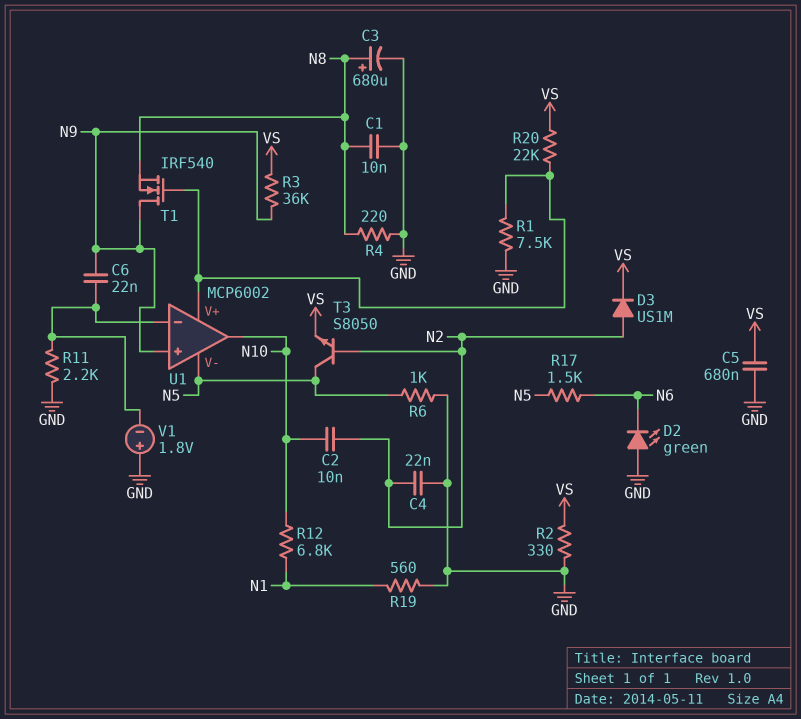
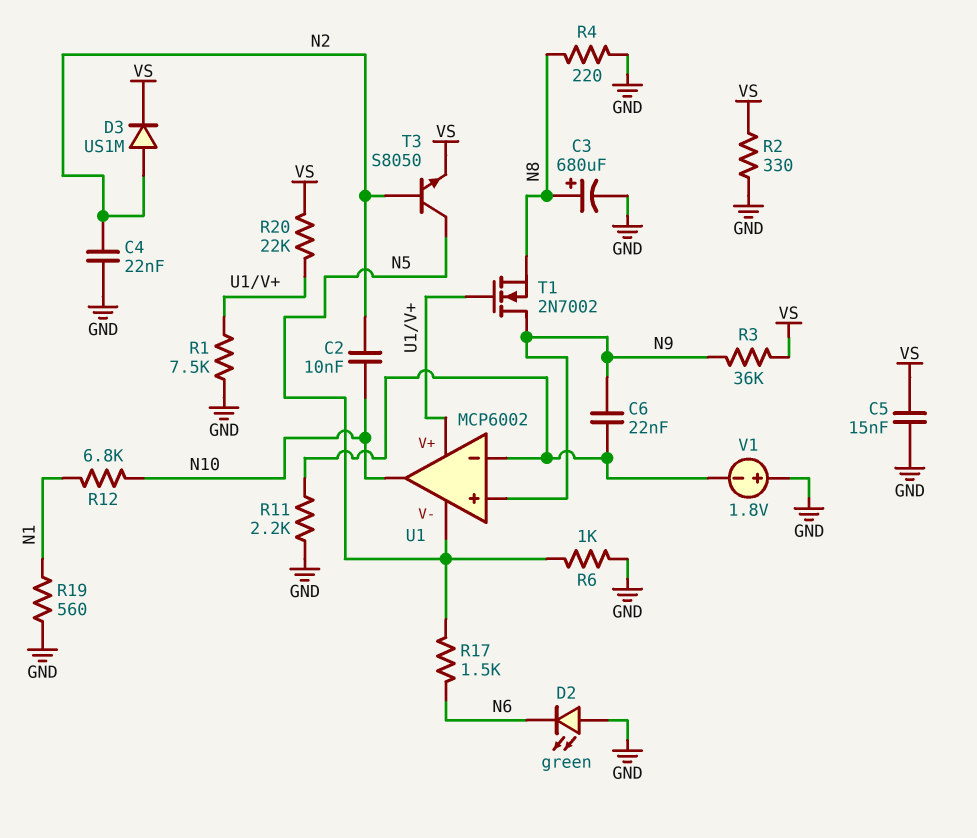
C1: 10nF (GND, N8) -> none
C5: 680nF (GND, VS) -> 15nF (GND, VS)
T1: NMOS IRF540 (G U1/V+, D N9, S N8) -> NMOS 2N7002 (G U1/V+, D N9, S N8)

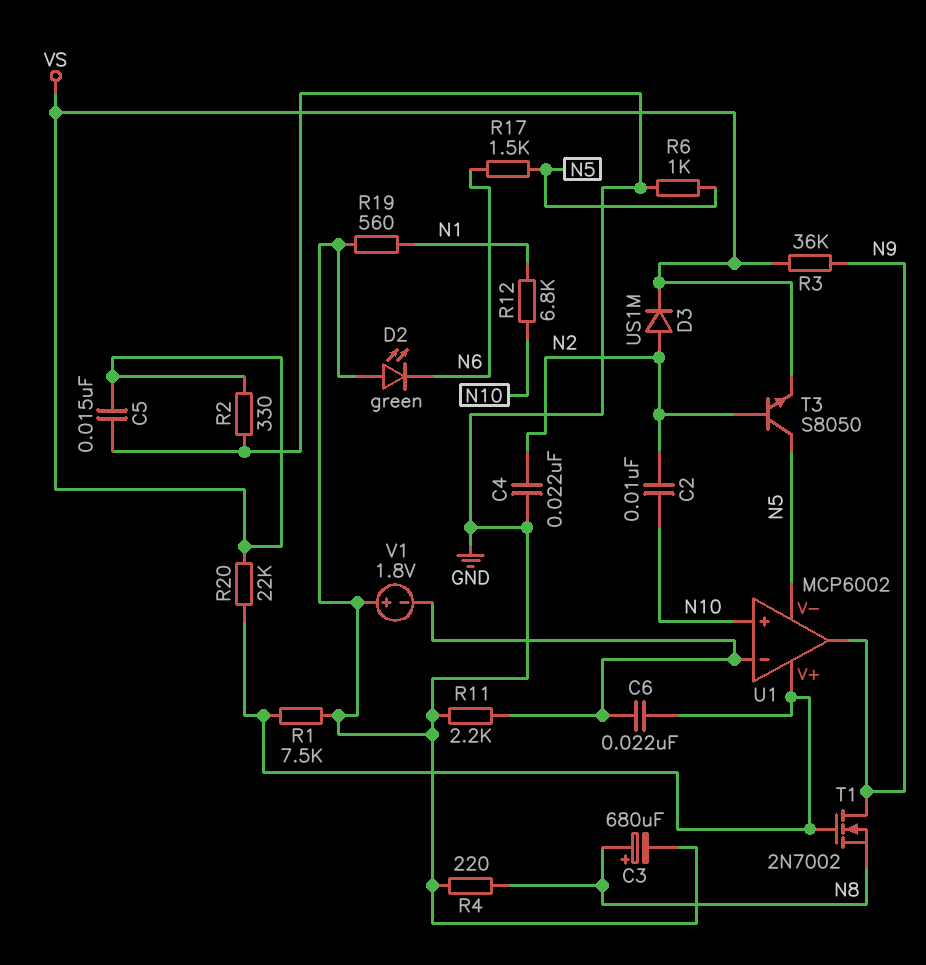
C6: 22nF (N9, U1/in-) -> 22nF (U1/V+, U1/in-)
U1 pin in+: N9 -> N10
U1 pin out: N10 -> N9

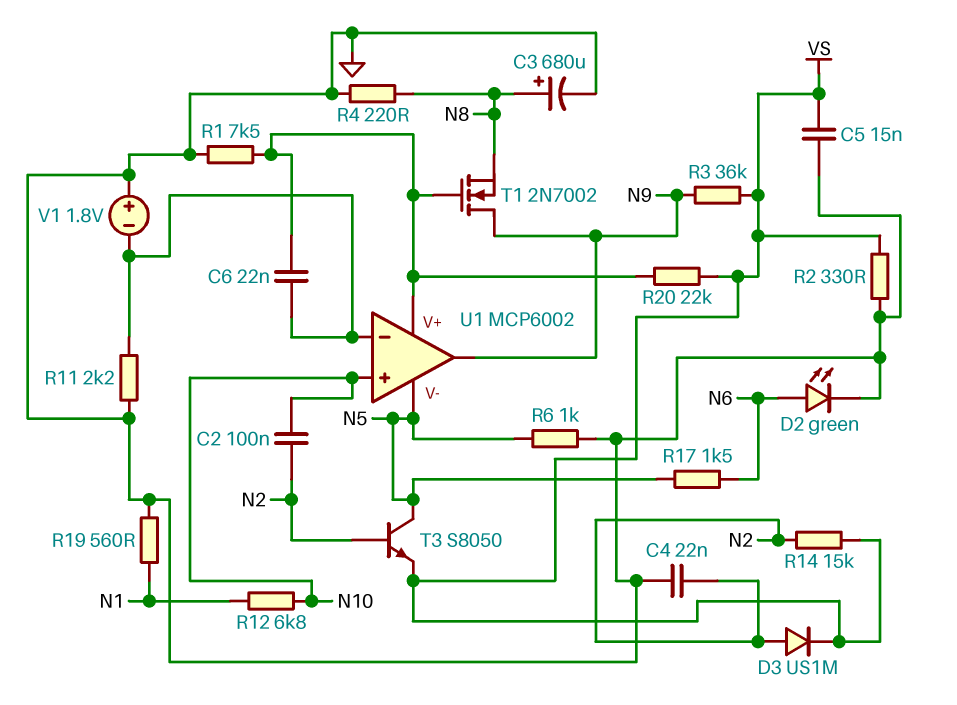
C2: 10nF (N2, N10) -> 100nF (N2, N10)
D2: LED green (A GND, K N6) -> LED green (A N6, K GND)
R14: none -> 15k (N2, VS)

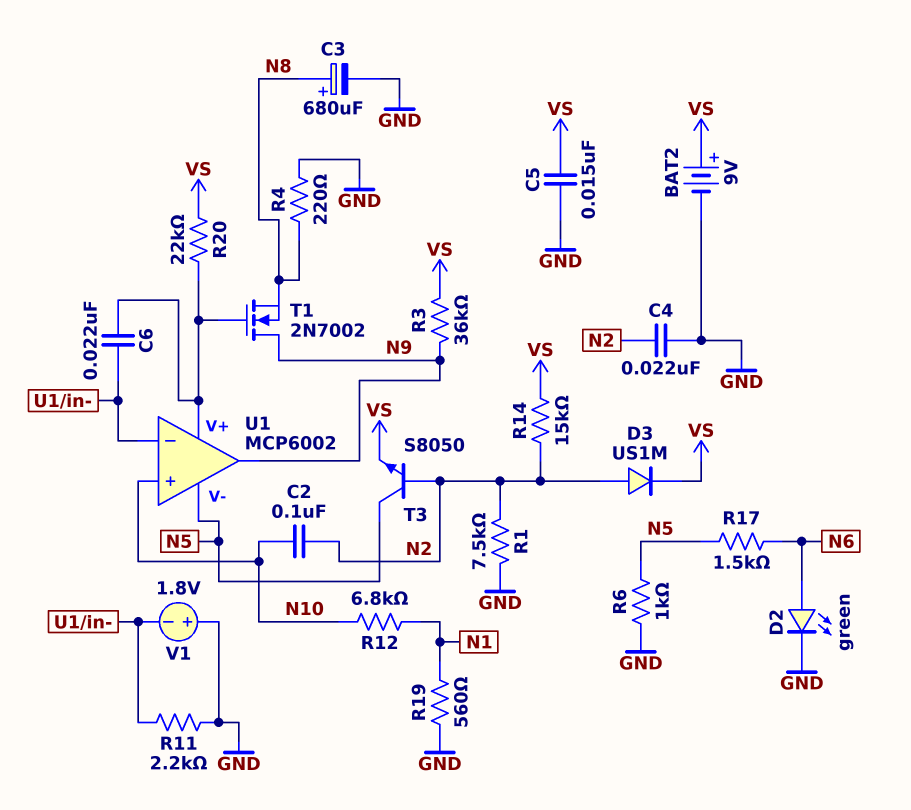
BAT2: none -> 9V (plus VS, minus GND)
R1: 7.5k (GND, U1/V+) -> 7.5k (GND, N2)
R2: 330 (GND, VS) -> none

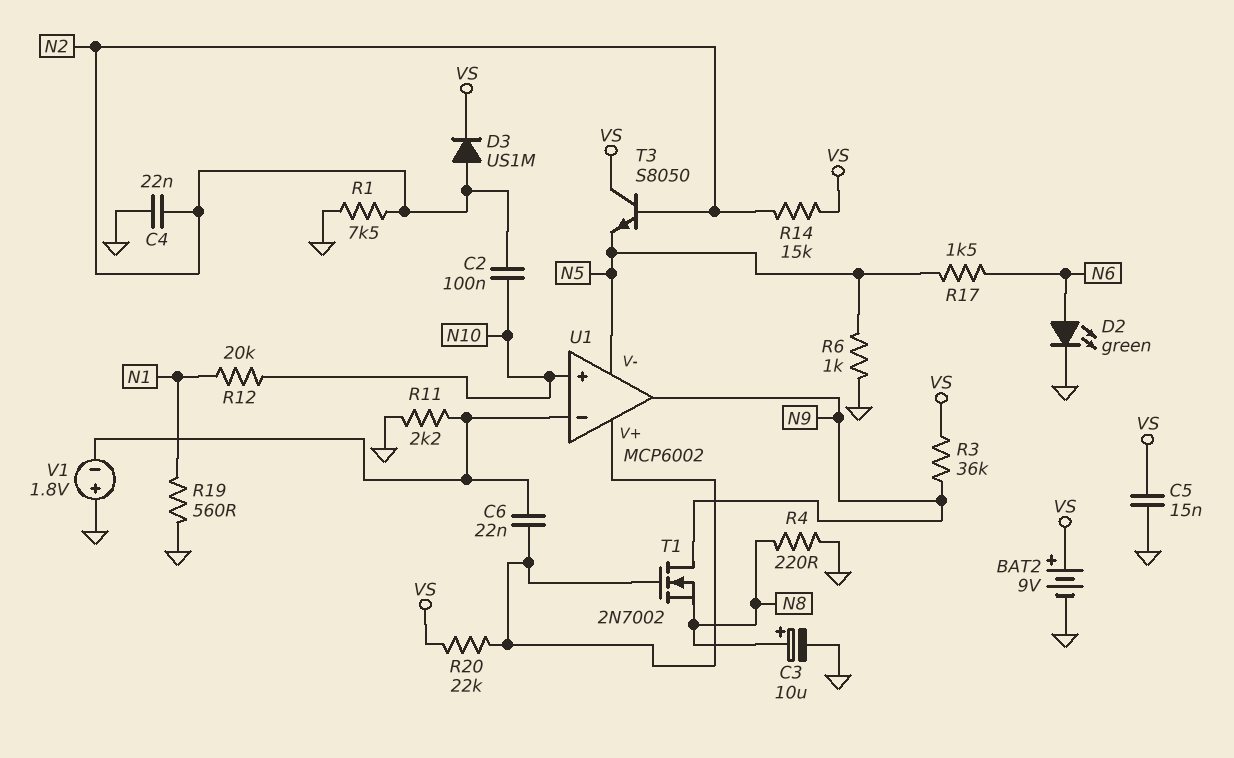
C3: 680uF (plus N8, minus GND) -> 10uF (plus N8, minus GND)
R12: 6.8k (N1, N10) -> 20k (N1, N10)
T3: NPN S8050 (B N2, C N5, E VS) -> NPN S8050 (B N2, C VS, E N5)

